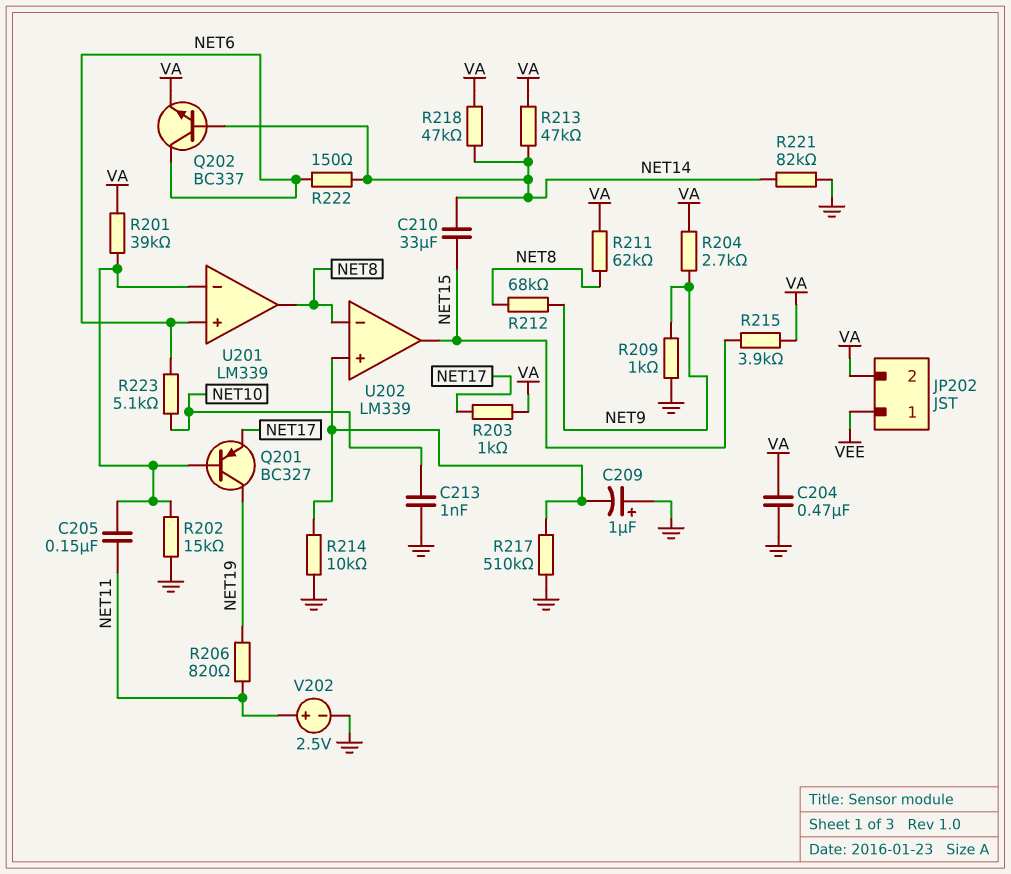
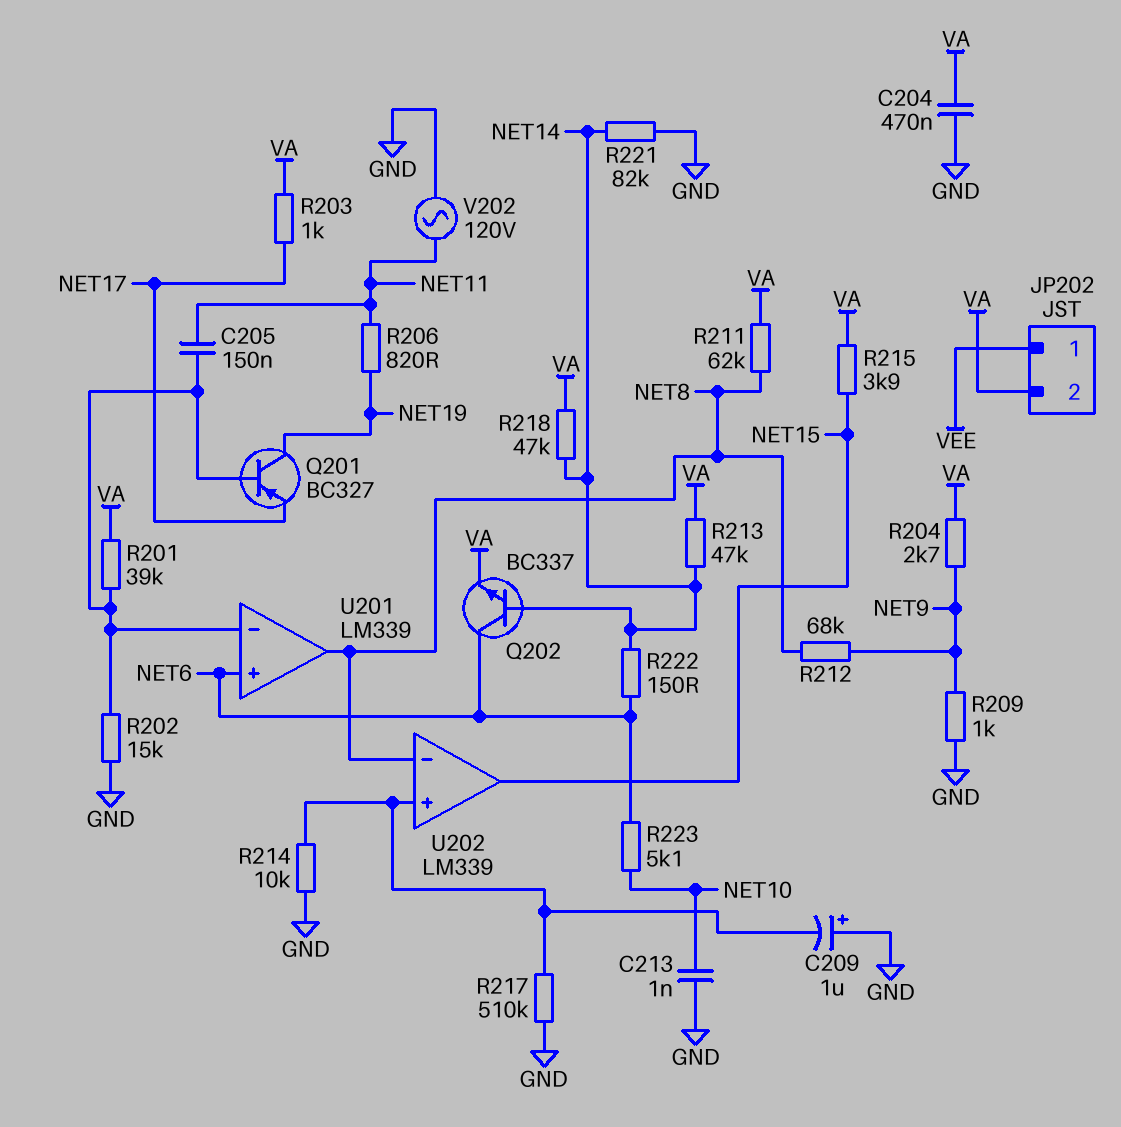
C210: 33uF (NET14, NET15) -> none
V202: 2.5V (plus NET11, minus GND) -> AC 120V (GND, NET11)

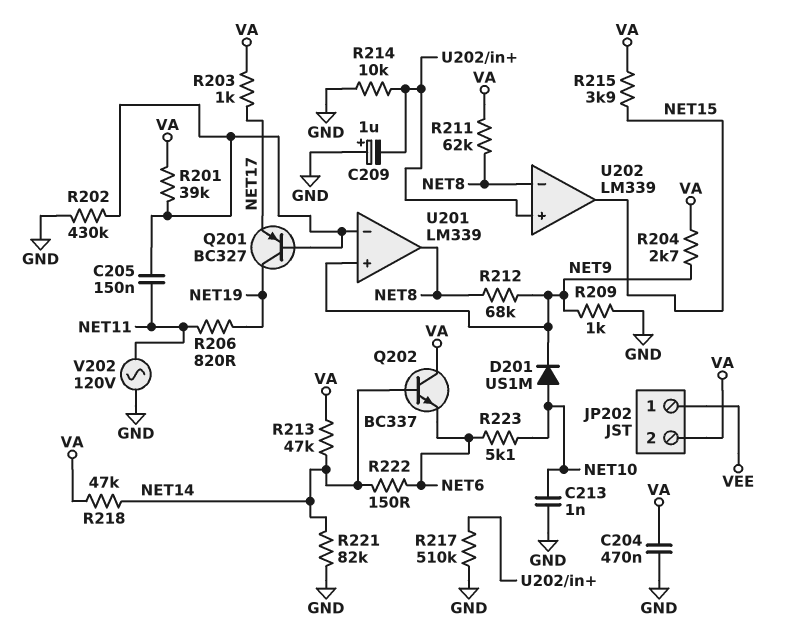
D201: none -> diode US1M (A NET10, K NET9)
Q202: NPN BC337 (B NET14, C NET6, E VA) -> NPN BC337 (B NET14, C VA, E NET6)
R202: 15k (GND, U201/in-) -> 430k (GND, U201/in-)
U201 pin in+: NET6 -> NET9

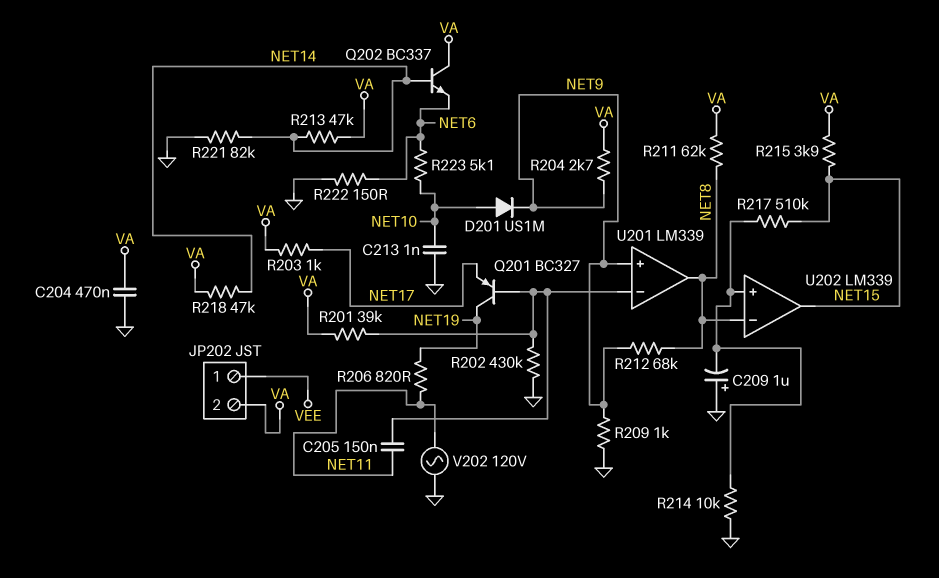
R217: 510k (GND, U202/in+) -> 510k (NET15, U202/in+)
R222: 150 (NET6, NET14) -> 150 (GND, NET6)

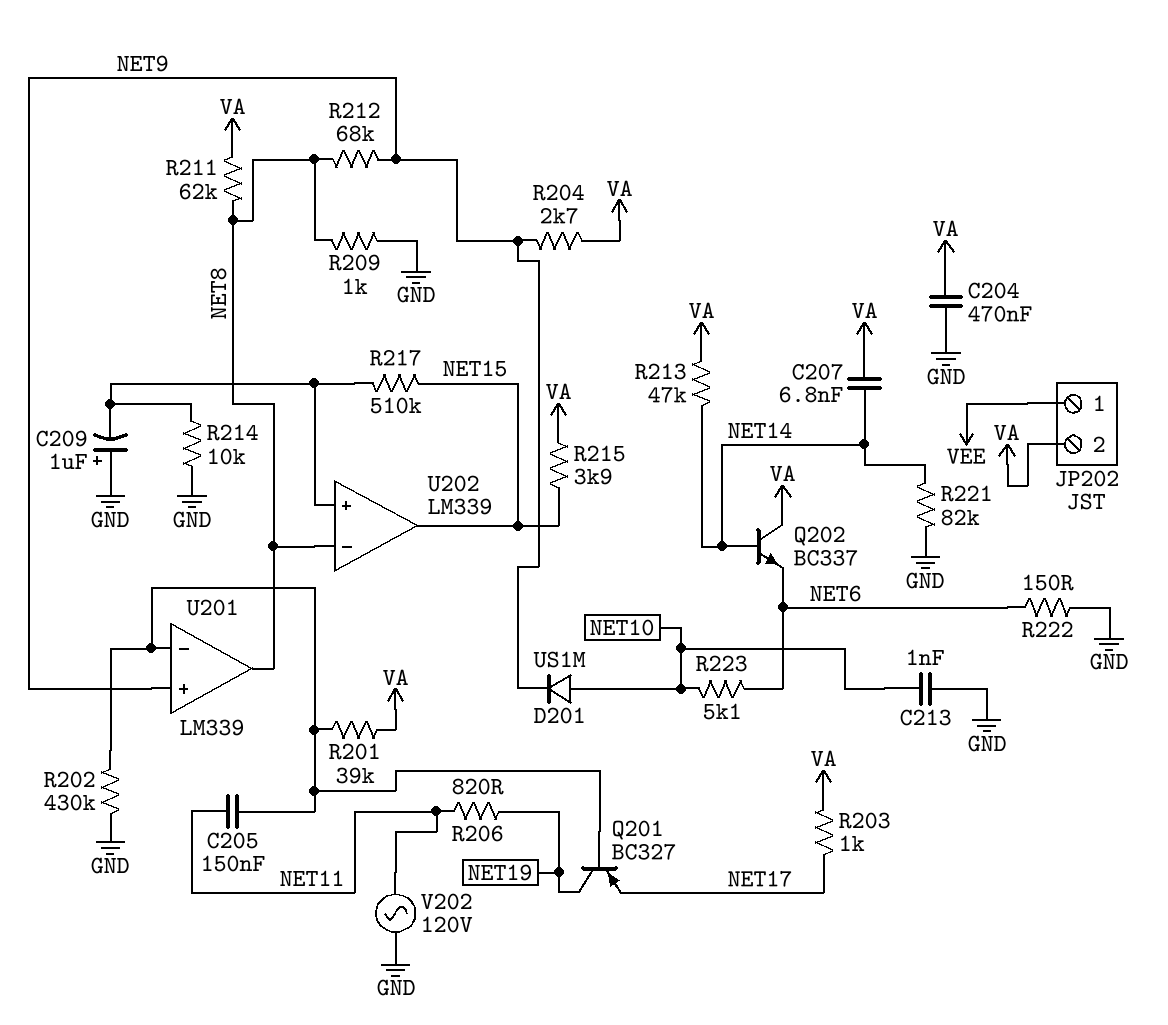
C207: none -> 6.8nF (NET14, VA)
R209: 1k (GND, NET9) -> 1k (GND, NET8)
R218: 47k (NET14, VA) -> none

